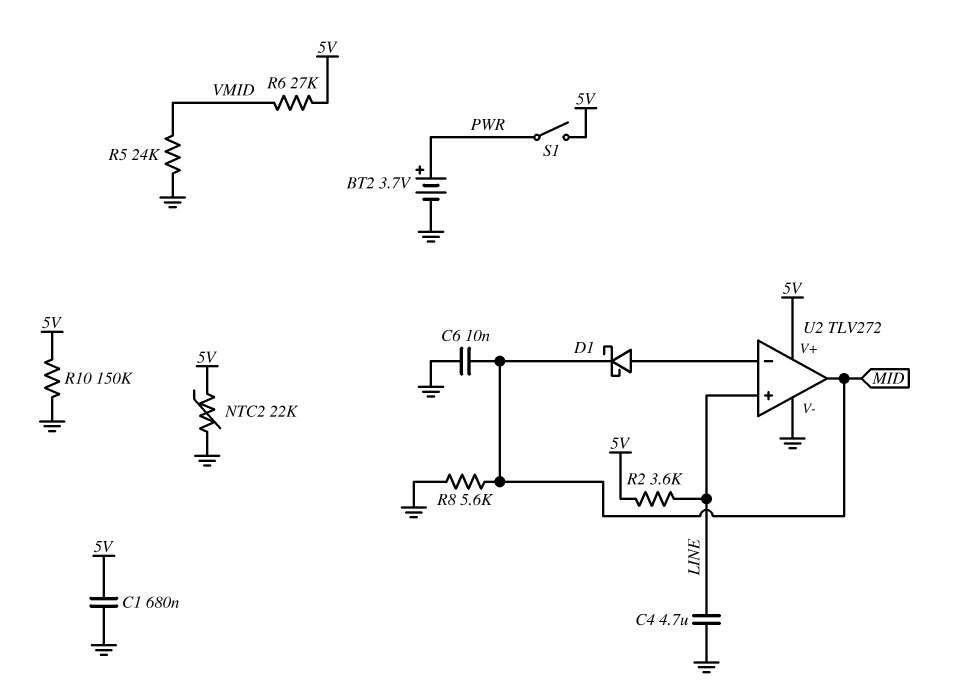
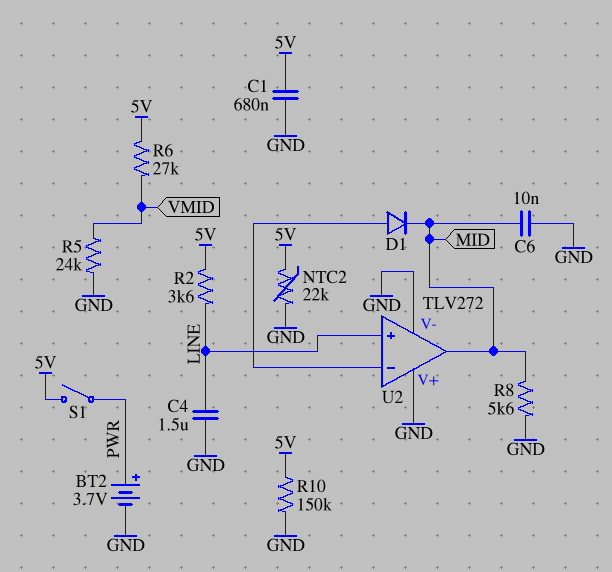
C4: 4.7uF (GND, LINE) -> 1.5uF (GND, LINE)
D1: schottky (A U2/in-, K MID) -> diode (A U2/in-, K MID)
U2 pin V+: 5V -> GND

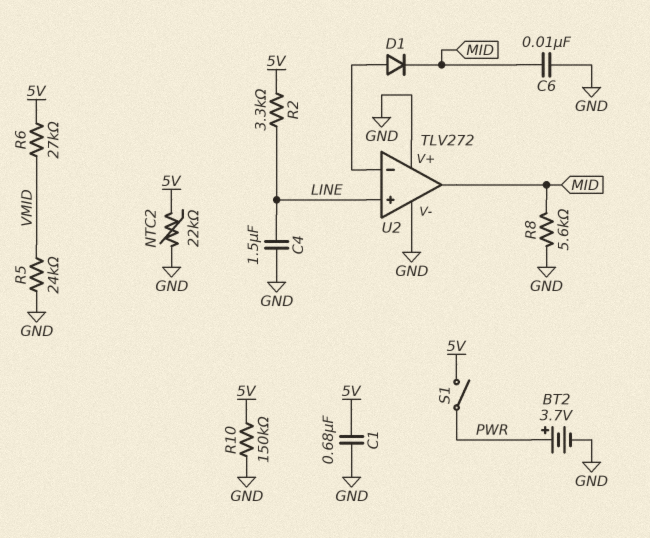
R2: 3.6k (5V, LINE) -> 3.3k (5V, LINE)

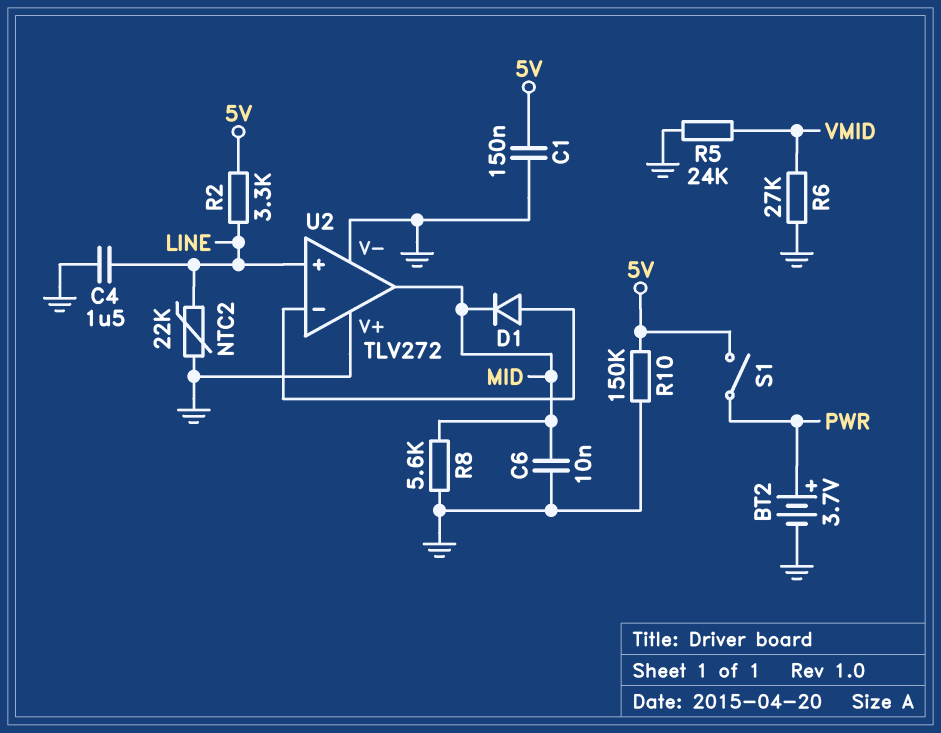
C1: 680nF (5V, GND) -> 150nF (5V, GND)
NTC2: 22k (5V, GND) -> 22k (GND, LINE)
R6: 27k (5V, VMID) -> 27k (GND, VMID)

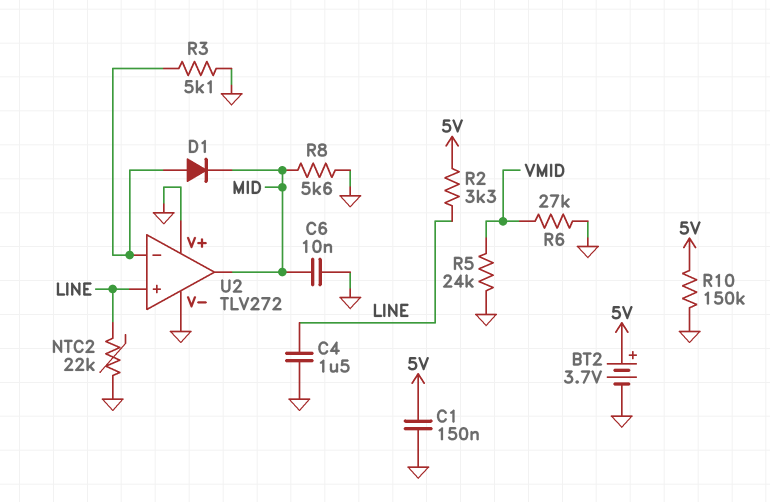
BT2: 3.7V (plus PWR, minus GND) -> 3.7V (plus 5V, minus GND)
R3: none -> 5.1k (GND, U2/in-)
S1: switch (5V, PWR) -> none

